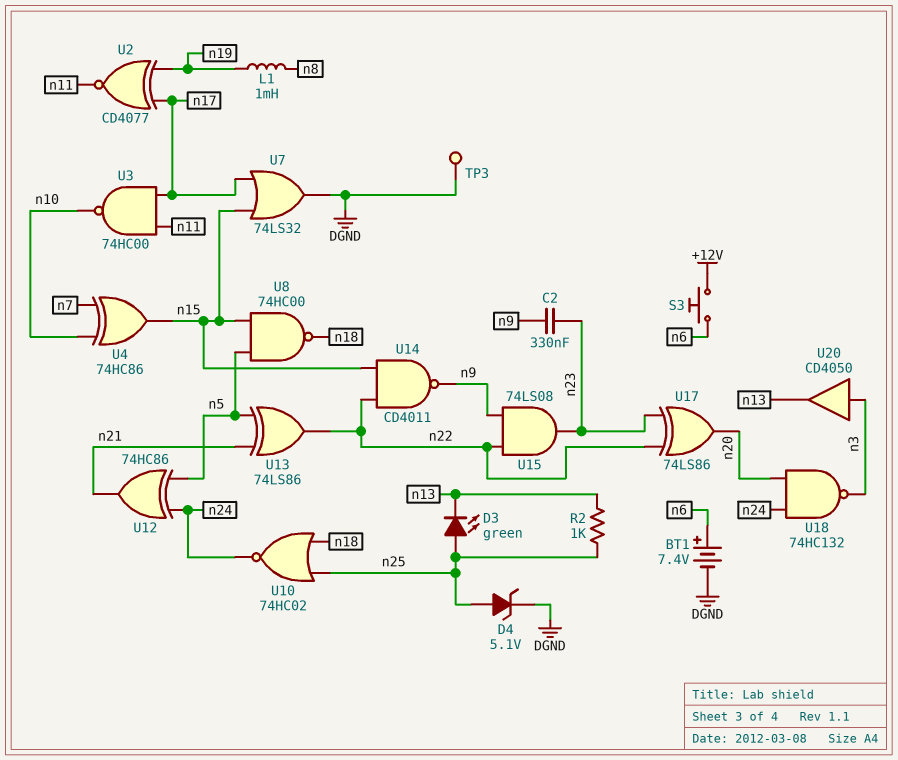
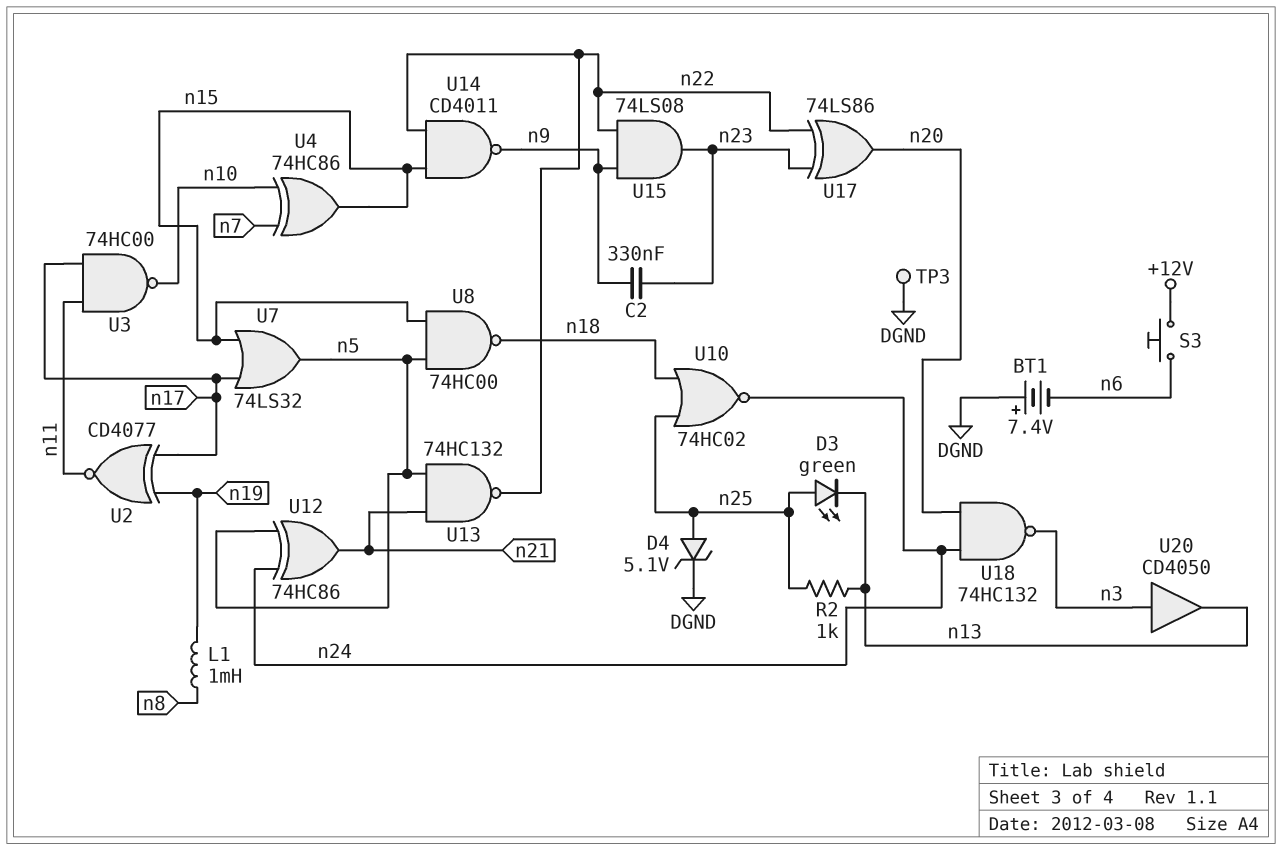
BT1: 7.4V (plus n6, minus DGND) -> 7.4V (plus DGND, minus n6)
U7: OR 74LS32 (in n15, in n17, out DGND) -> OR 74LS32 (in n15, in n17, out n5)
U13: XOR 74LS86 (in n5, in n21, out n22) -> NAND 74HC132 (in n5, in n21, out n22)

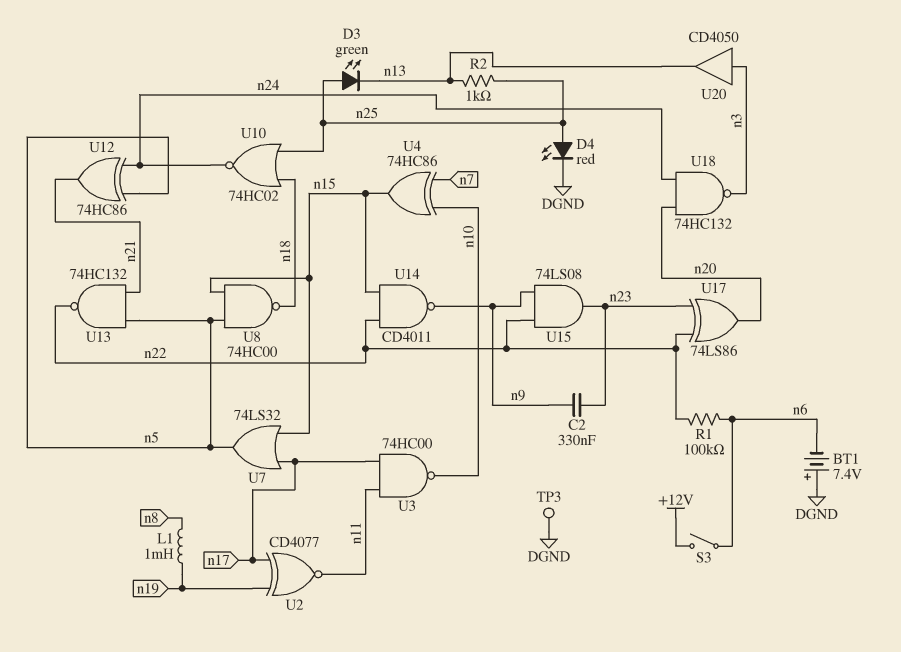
D4: zener 5.1V (A n25, K DGND) -> LED red (A n25, K DGND)
R1: none -> 100k (n6, n22)
S3: button (+12V, n6) -> switch (+12V, n6)

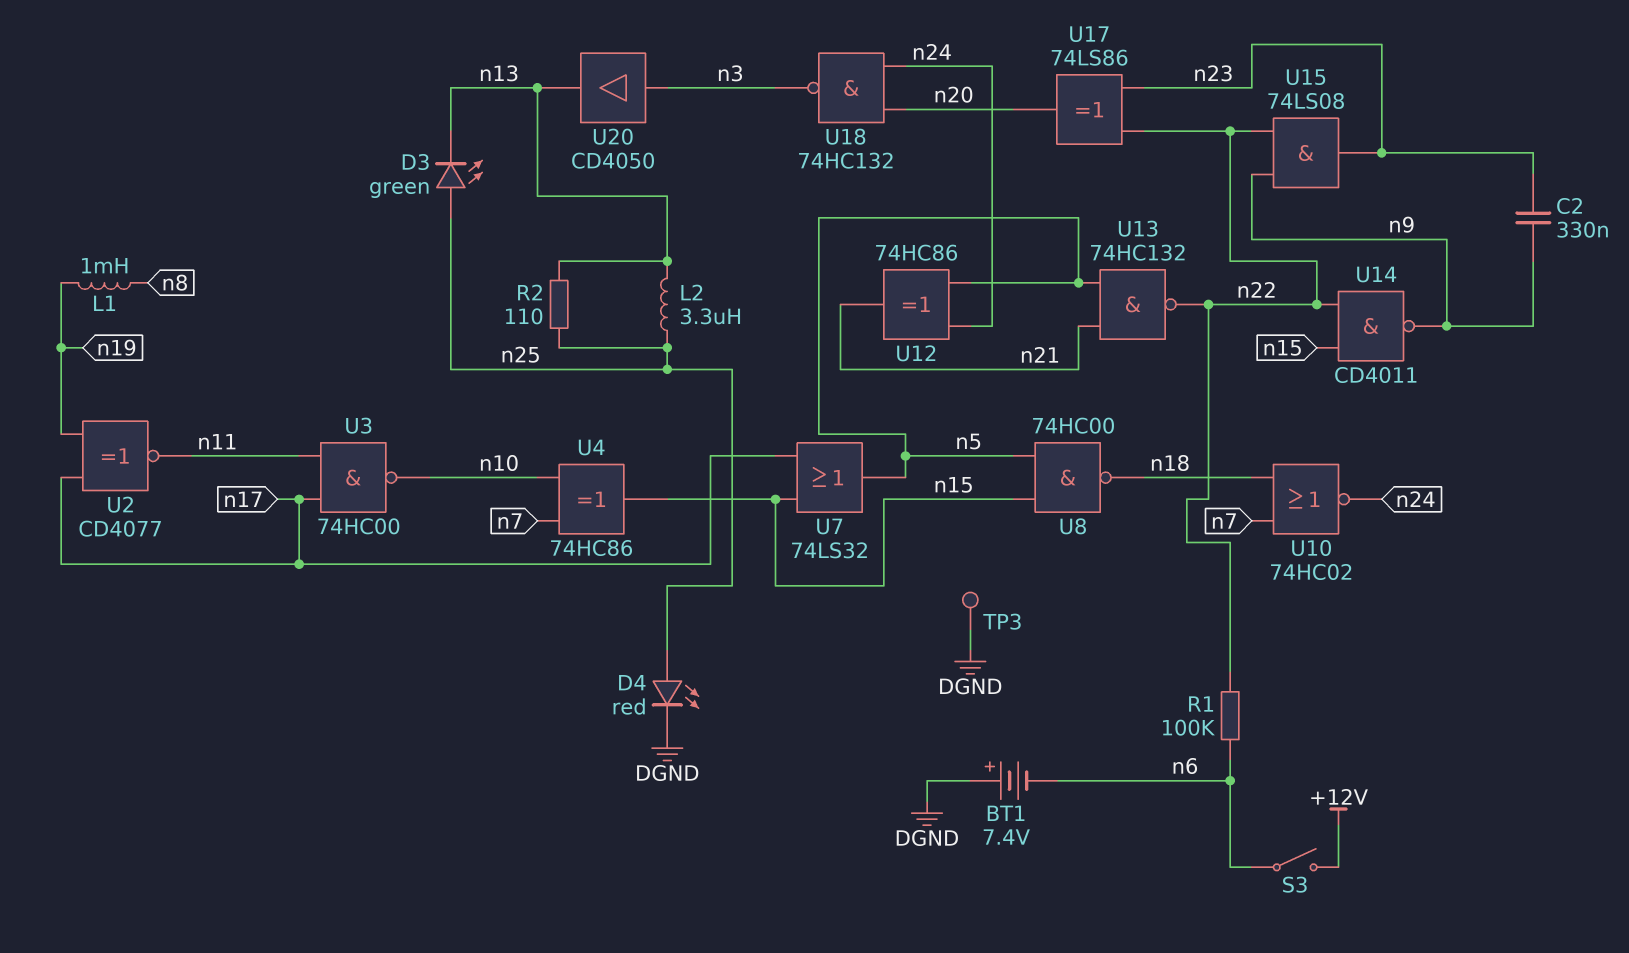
L2: none -> 3.3uH (n13, n25)
R2: 1k (n13, n25) -> 110 (n13, n25)
U10: NOR 74HC02 (in n18, in n25, out n24) -> NOR 74HC02 (in n7, in n18, out n24)

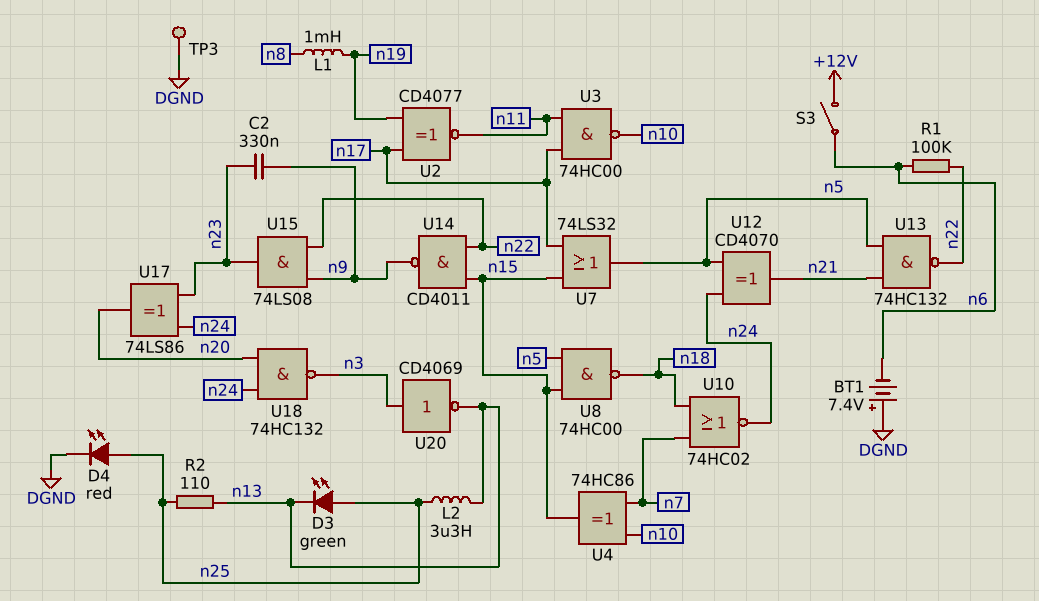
U12: XOR 74HC86 (in n5, in n24, out n21) -> XOR CD4070 (in n5, in n24, out n21)
U17: XOR 74LS86 (in n22, in n23, out n20) -> XOR 74LS86 (in n23, in n24, out n20)
U20: buffer CD4050 (in n3, out n13) -> NOT CD4069 (in n3, out n13)

